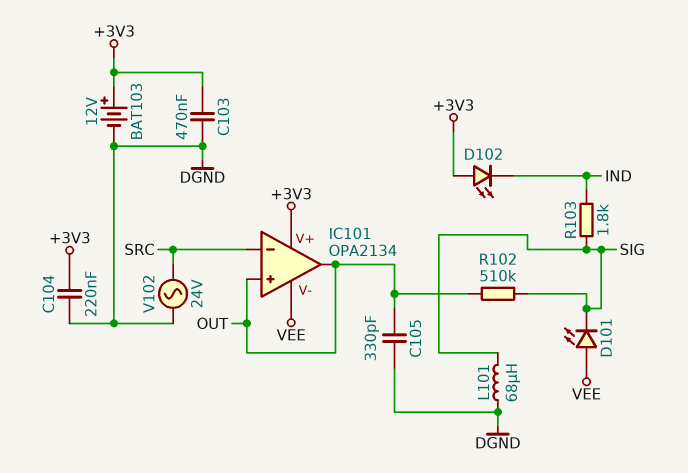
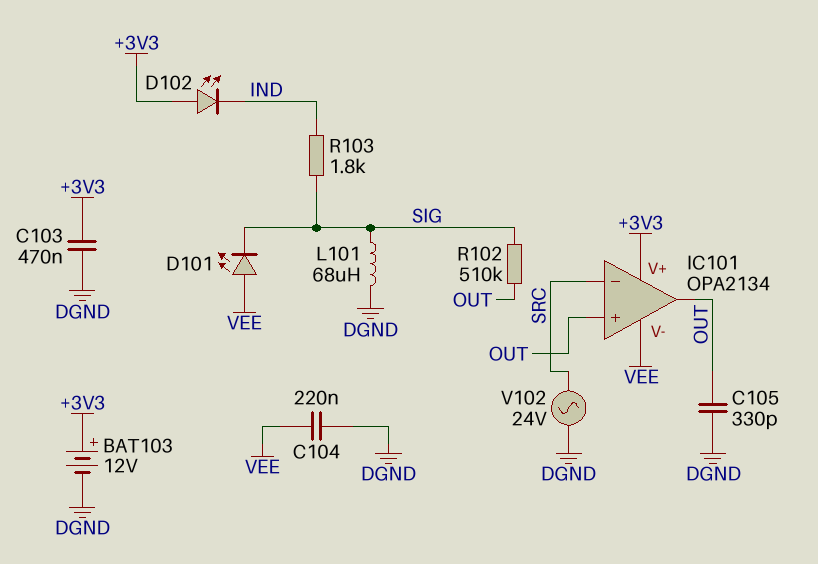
C104: 220nF (+3V3, DGND) -> 220nF (DGND, VEE)

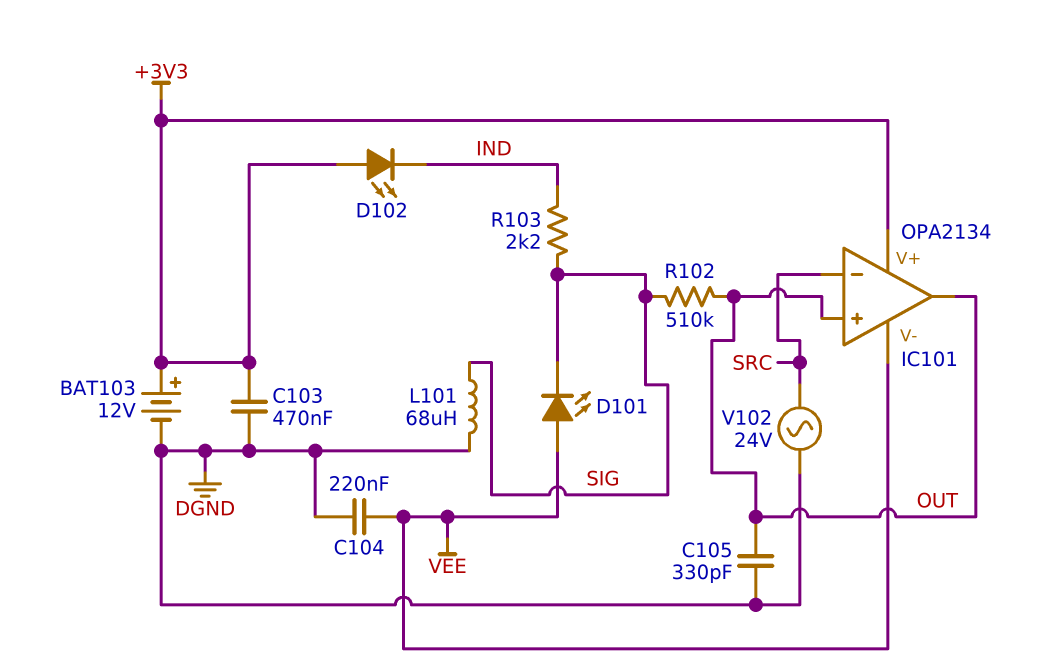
R103: 1.8k (IND, SIG) -> 2.2k (IND, SIG)

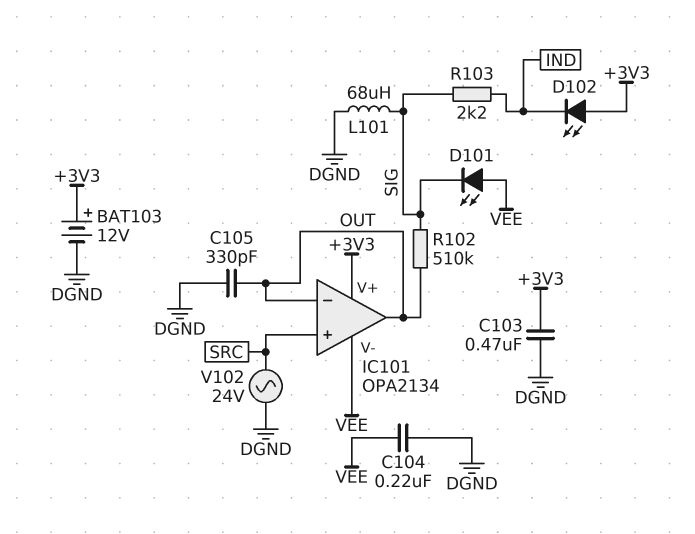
IC101 pin in+: OUT -> SRC
IC101 pin in-: SRC -> OUT

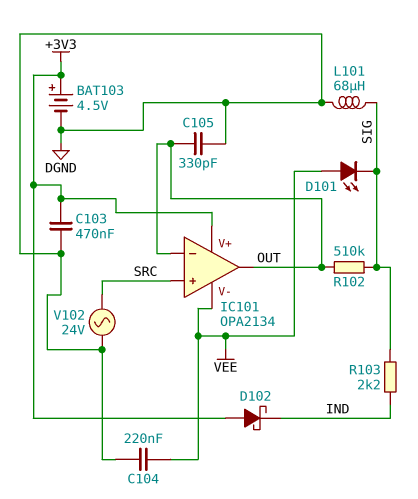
BAT103: 12V (plus +3V3, minus DGND) -> 4.5V (plus +3V3, minus DGND)
D102: LED (A +3V3, K IND) -> schottky (A +3V3, K IND)

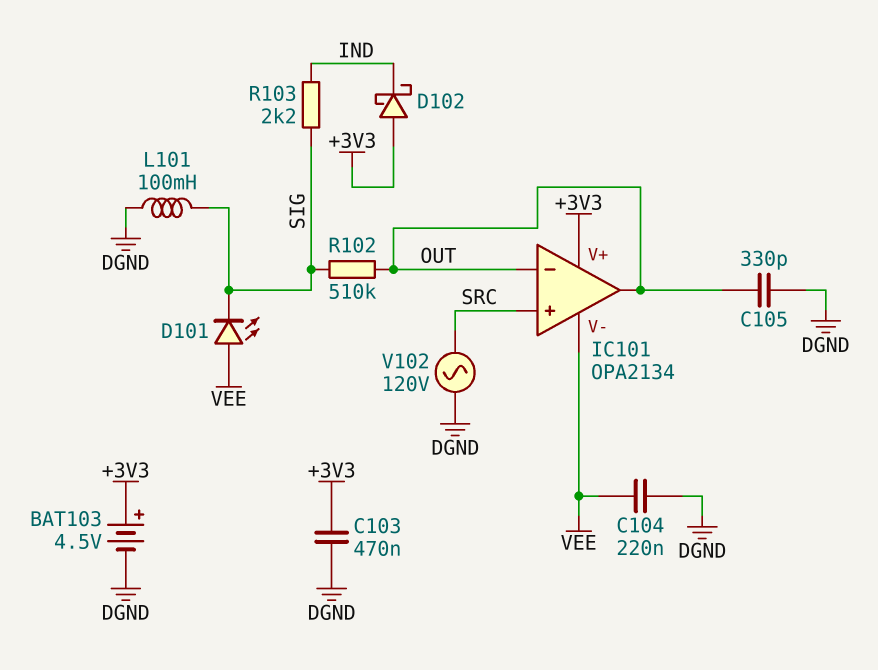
L101: 68uH (DGND, SIG) -> 100mH (DGND, SIG)
V102: AC 24V (DGND, SRC) -> AC 120V (DGND, SRC)

